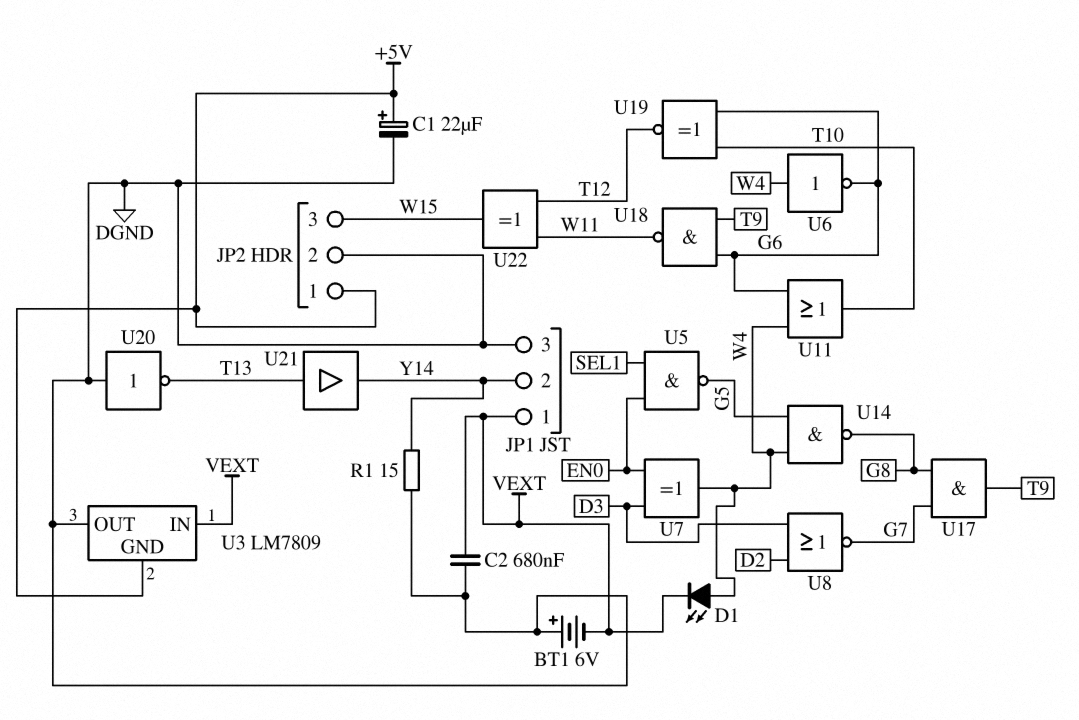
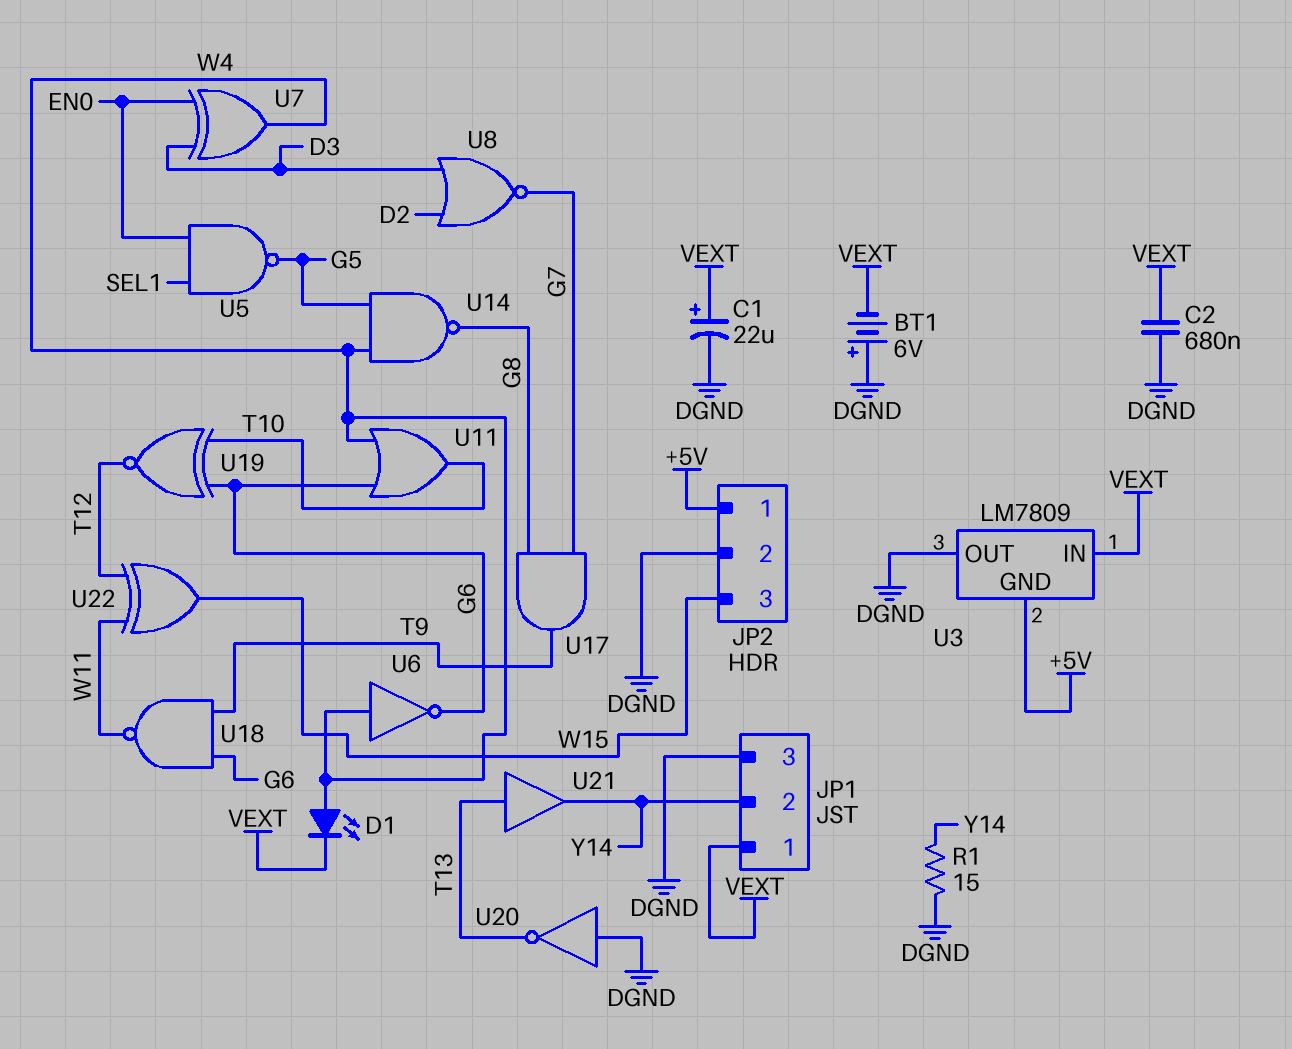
C1: 22uF (plus +5V, minus DGND) -> 22uF (plus VEXT, minus DGND)

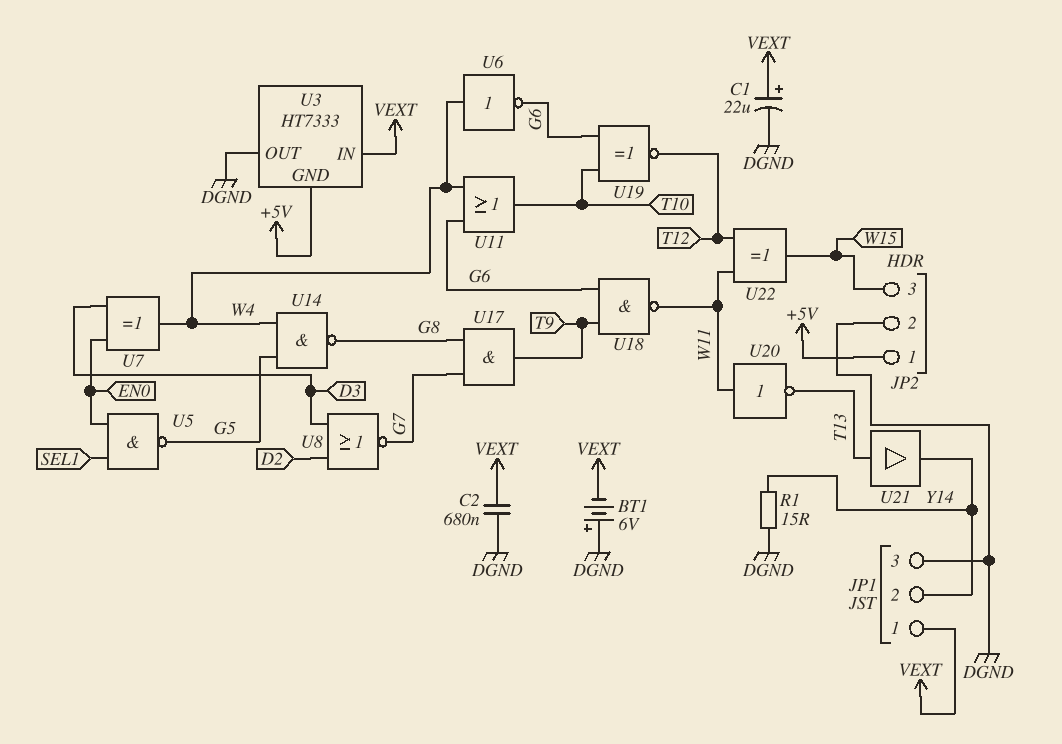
D1: LED (A W4, K VEXT) -> none
U3: LM7809 -> HT7333
U20: NOT (in DGND, out T13) -> NOT (in W11, out T13)

